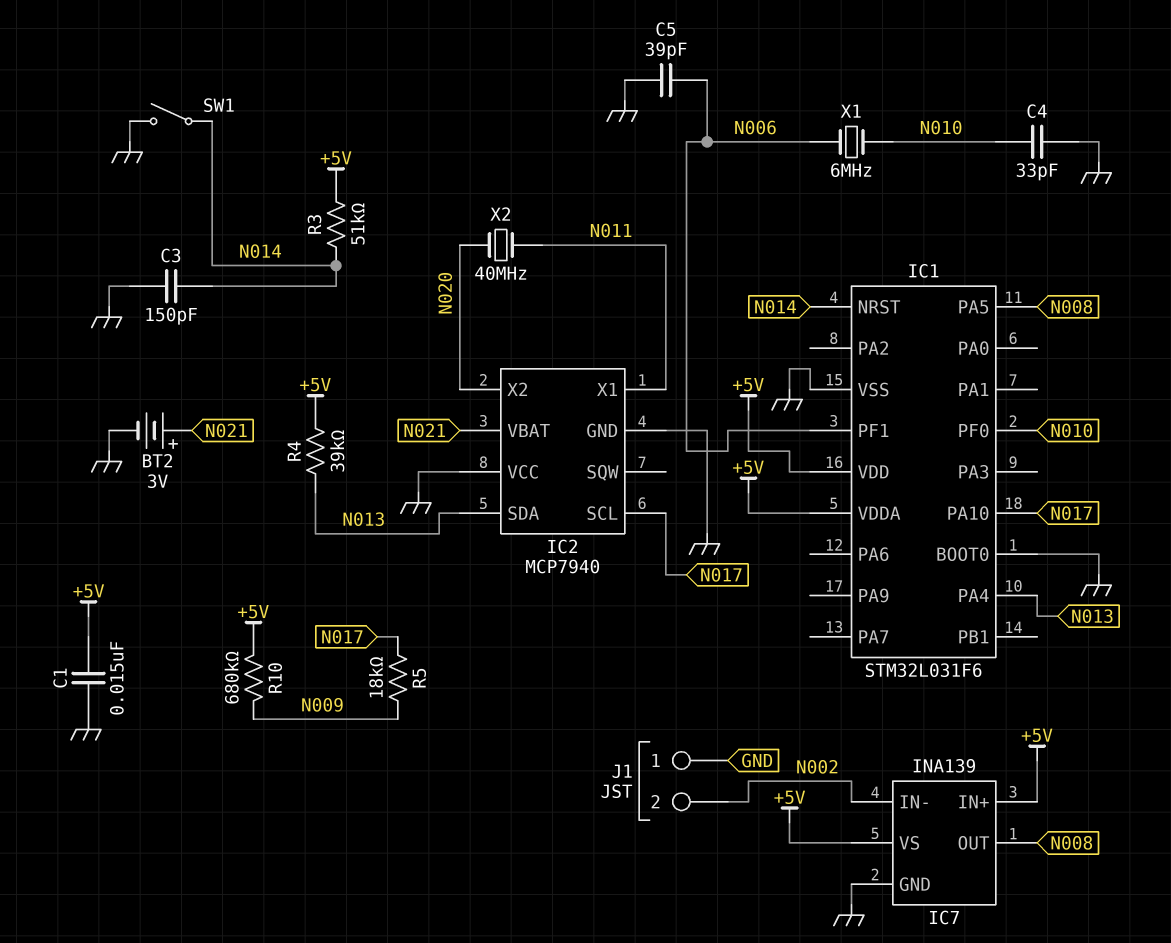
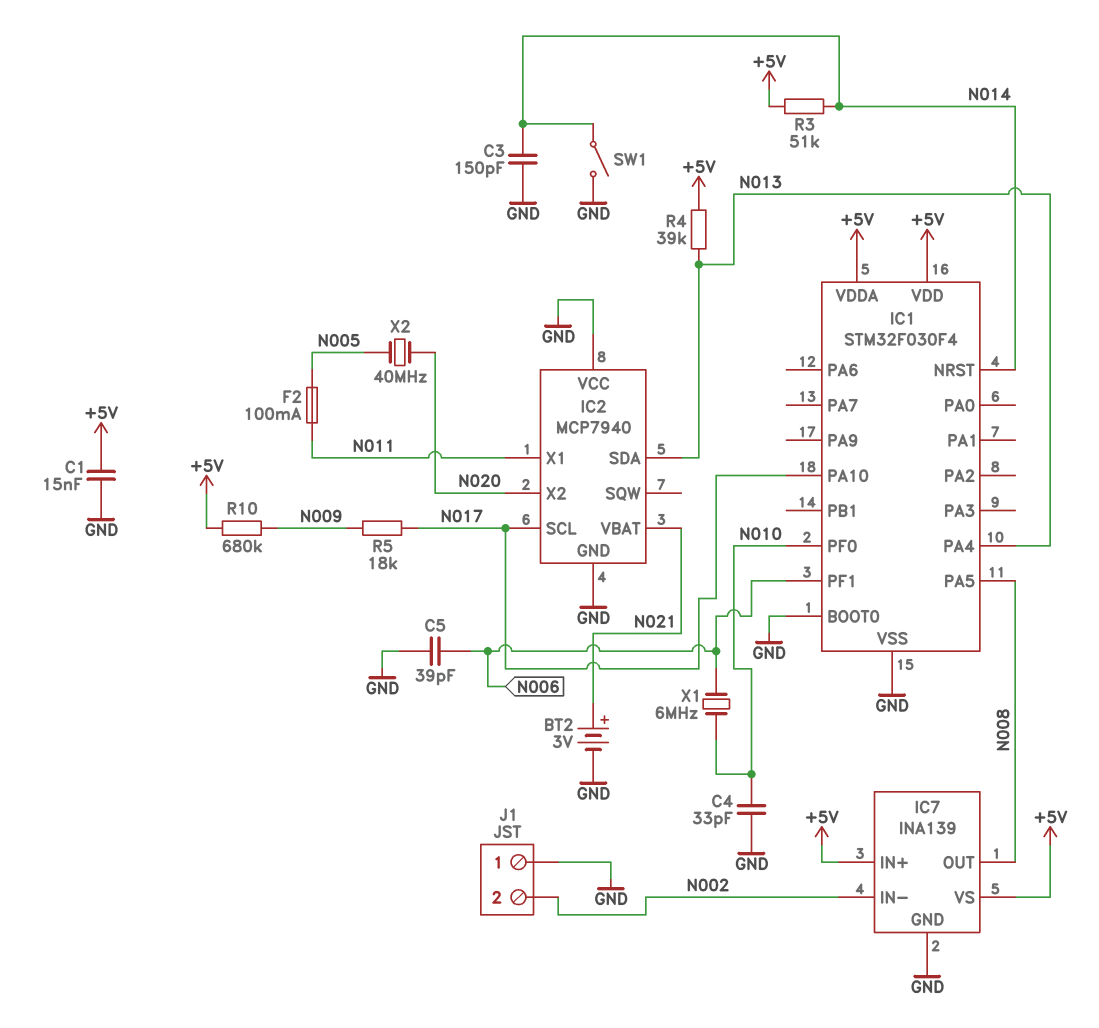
F2: none -> 100mA (N005, N011)
IC1: STM32L031F6 -> STM32F030F4
X2: 40MHz (N011, N020) -> 40MHz (N005, N020)

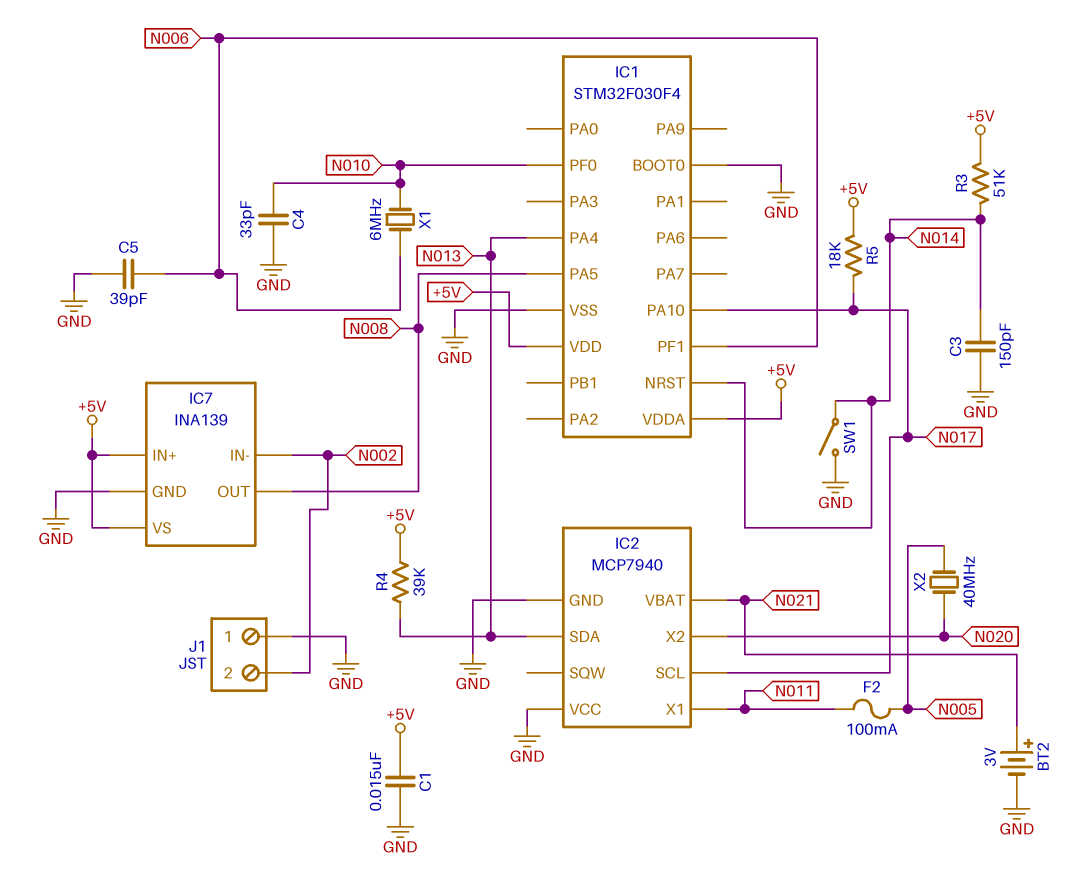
R5: 18k (N009, N017) -> 18k (+5V, N017)
R10: 680k (+5V, N009) -> none

